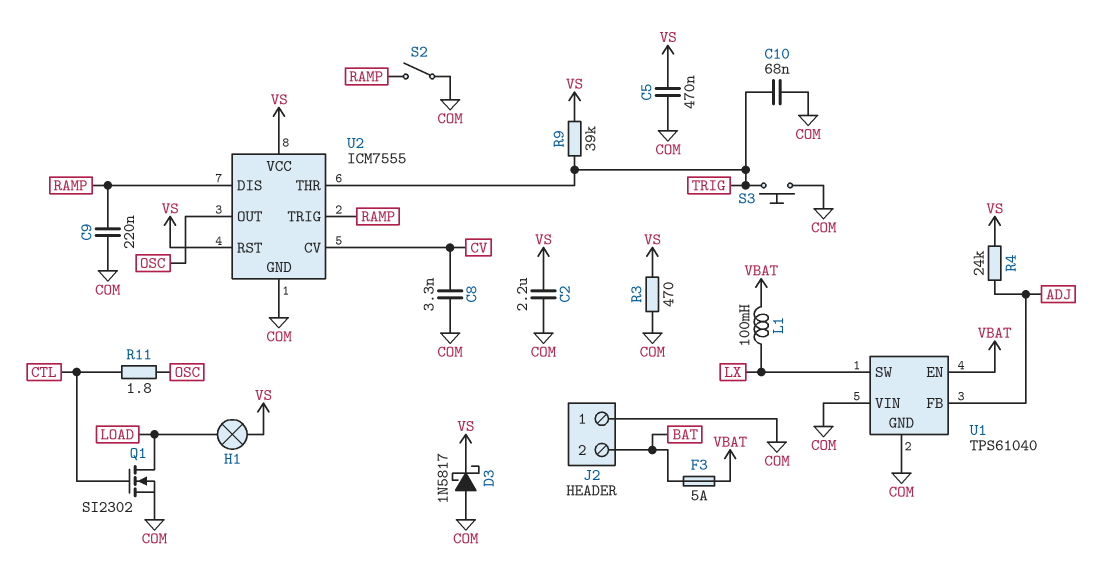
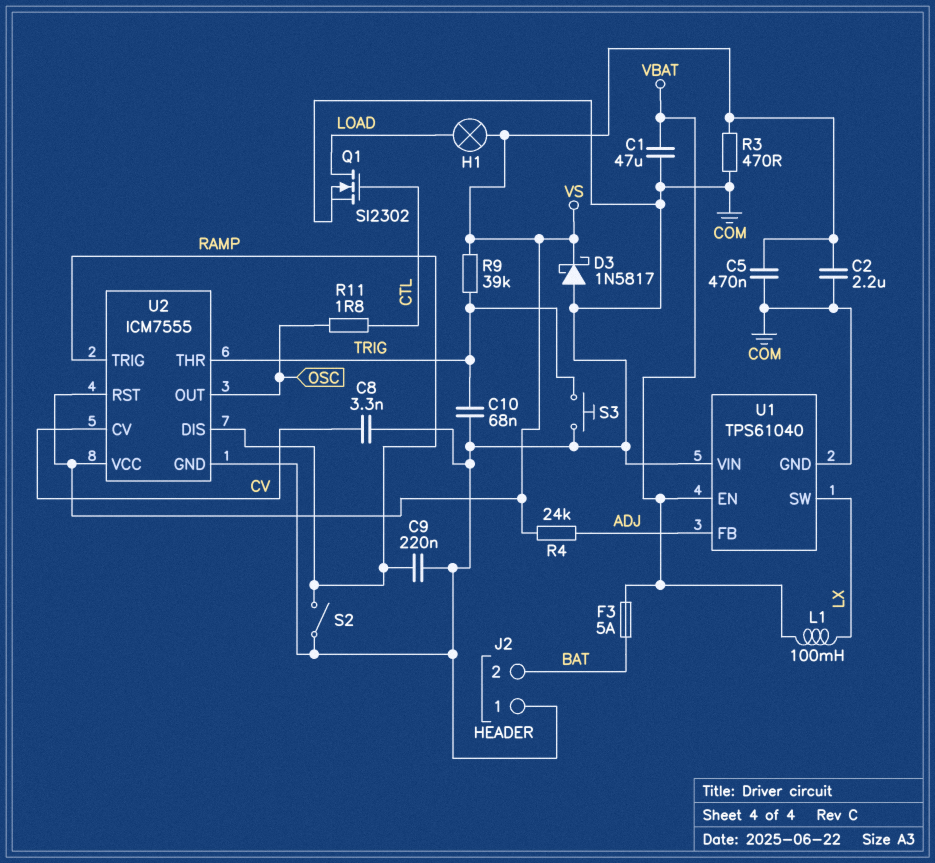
C1: none -> 47uF (COM, VBAT)

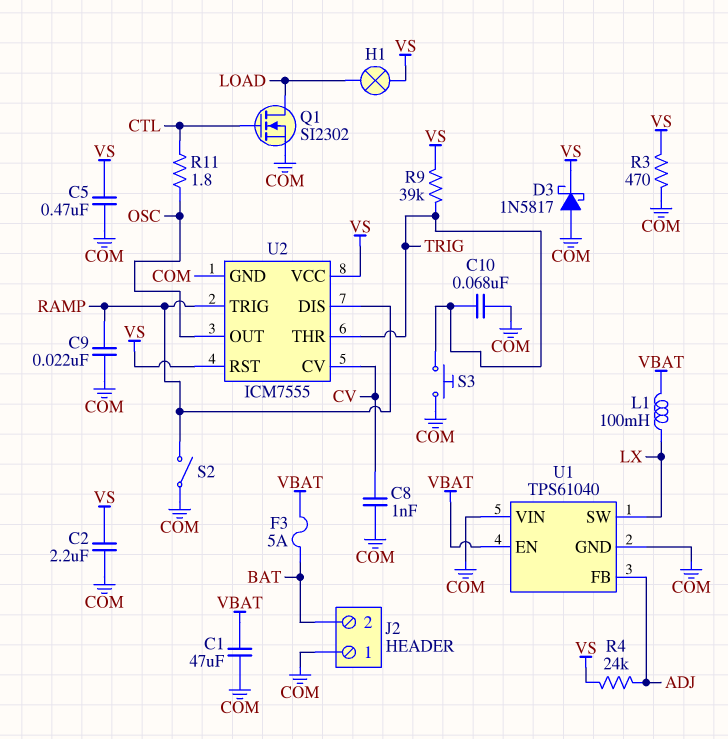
C8: 3.3nF (COM, CV) -> 1nF (COM, CV)
C9: 220nF (COM, RAMP) -> 22nF (COM, RAMP)

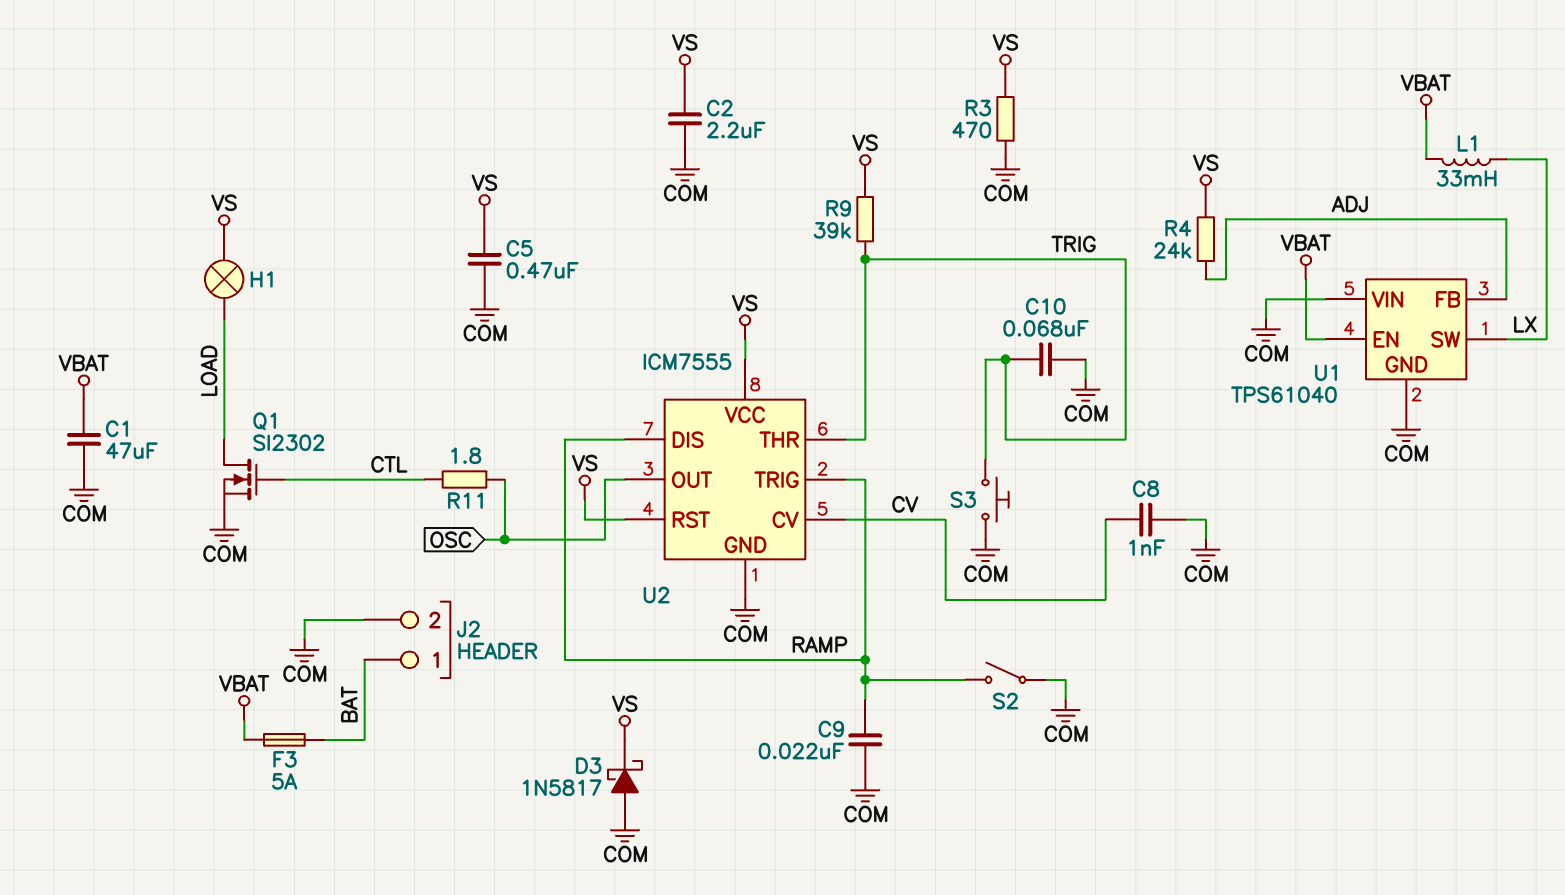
J2 pin 1: COM -> BAT
J2 pin 2: BAT -> COM
L1: 100mH (LX, VBAT) -> 33mH (LX, VBAT)

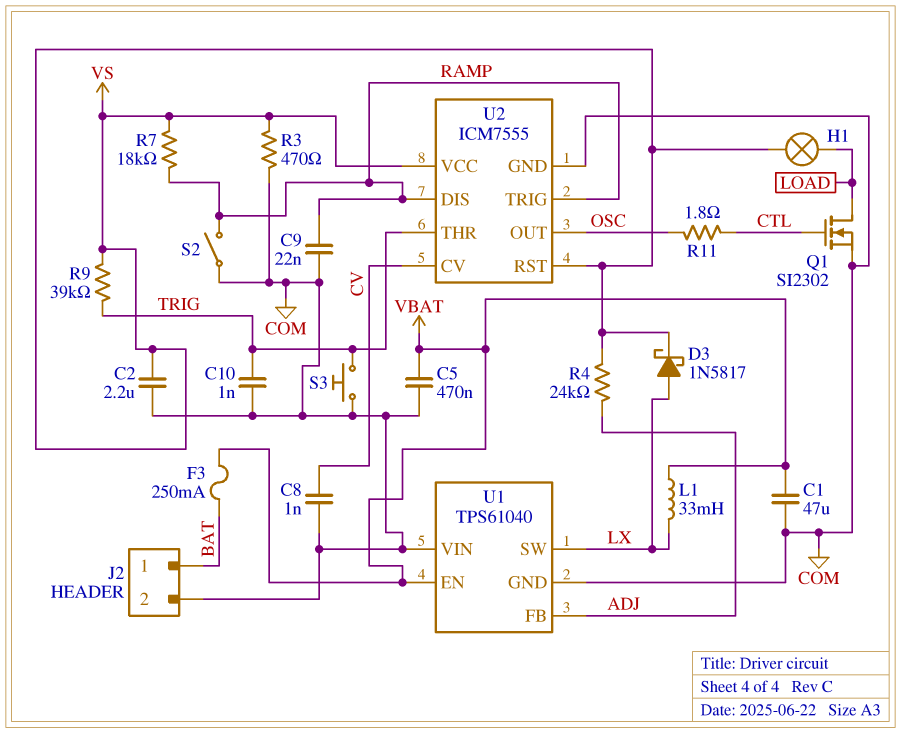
C5: 470nF (COM, VS) -> 470nF (COM, VBAT)
C10: 68nF (COM, TRIG) -> 1nF (COM, TRIG)
D3: schottky 1N5817 (A COM, K VS) -> schottky 1N5817 (A LX, K VS)
F3: 5A (BAT, VBAT) -> 250mA (BAT, VBAT)
R7: none -> 18k (RAMP, VS)

